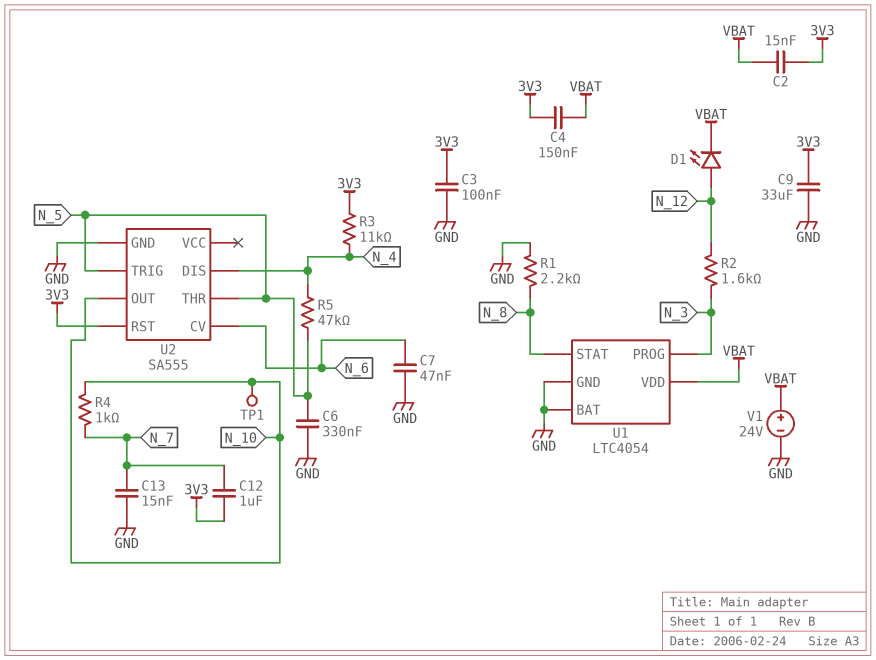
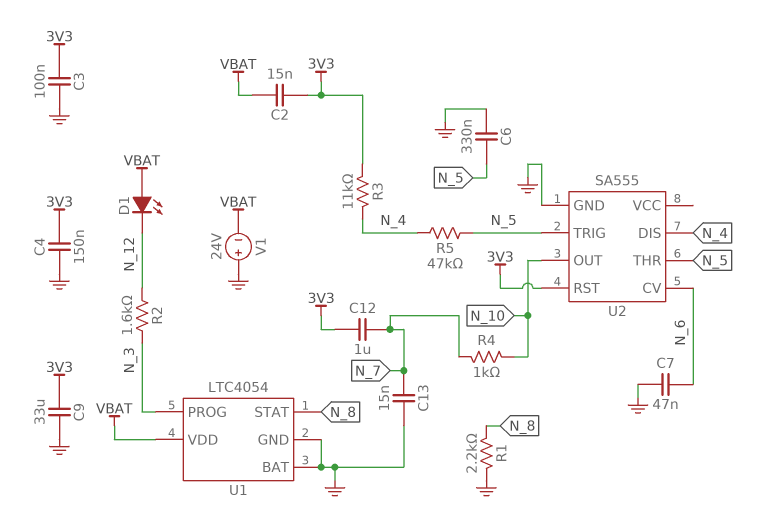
C4: 150nF (3V3, VBAT) -> 150nF (3V3, GND)
D1: LED (A N_12, K VBAT) -> LED (A VBAT, K N_12)
TP1: test point (N_10) -> none
V1: 24V (plus VBAT, minus GND) -> 24V (plus GND, minus VBAT)

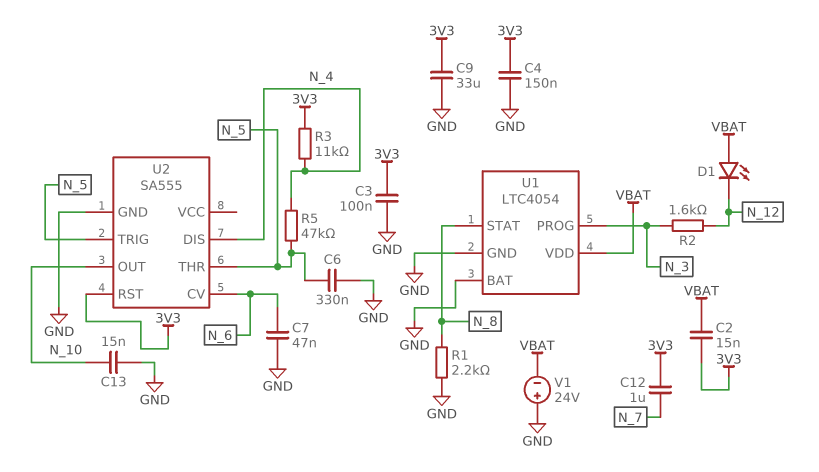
C13: 15nF (GND, N_7) -> 15nF (GND, N_10)
R4: 1k (N_7, N_10) -> none

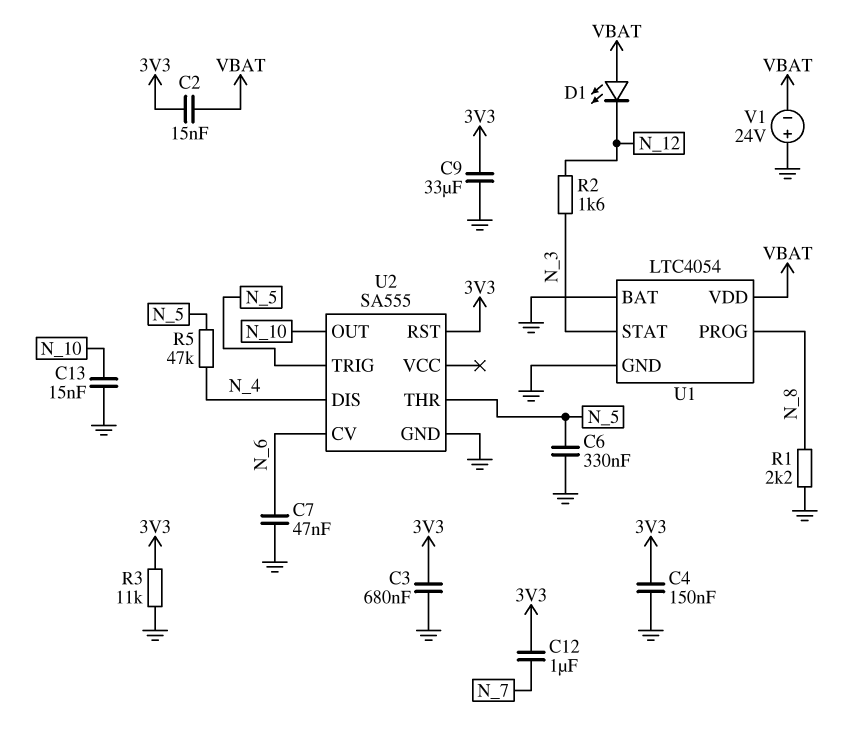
C3: 100nF (3V3, GND) -> 680nF (3V3, GND)
R3: 11k (3V3, N_4) -> 11k (3V3, GND)
U1 pin PROG: N_3 -> N_8
U1 pin STAT: N_8 -> N_3

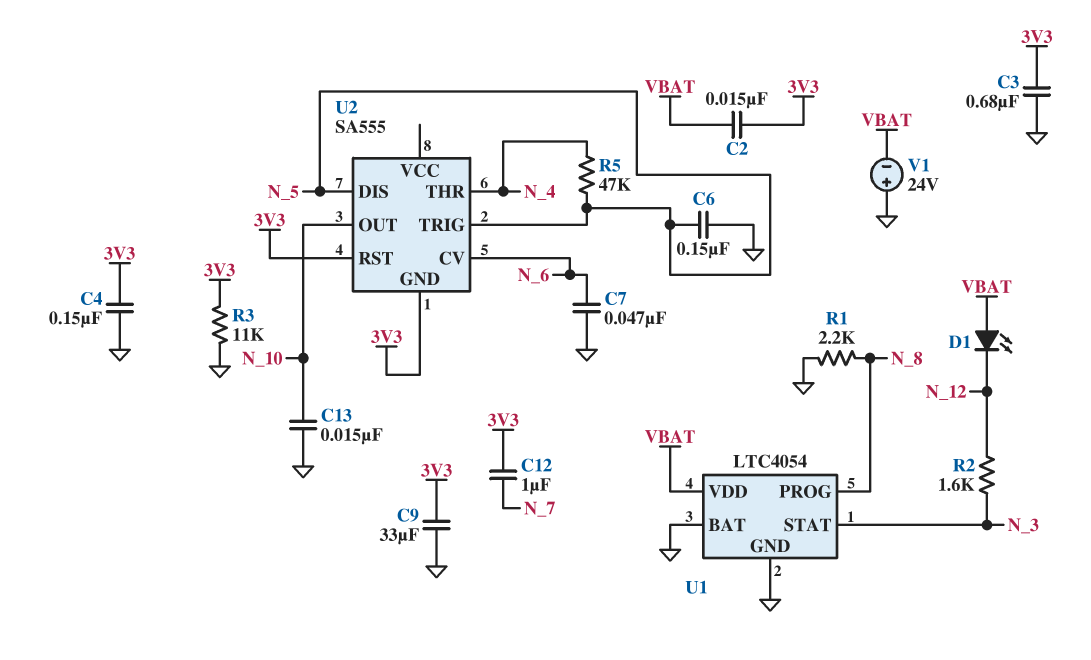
C6: 330nF (GND, N_5) -> 150nF (GND, N_5)
U2 pin DIS: N_4 -> N_5
U2 pin GND: GND -> 3V3
U2 pin THR: N_5 -> N_4

